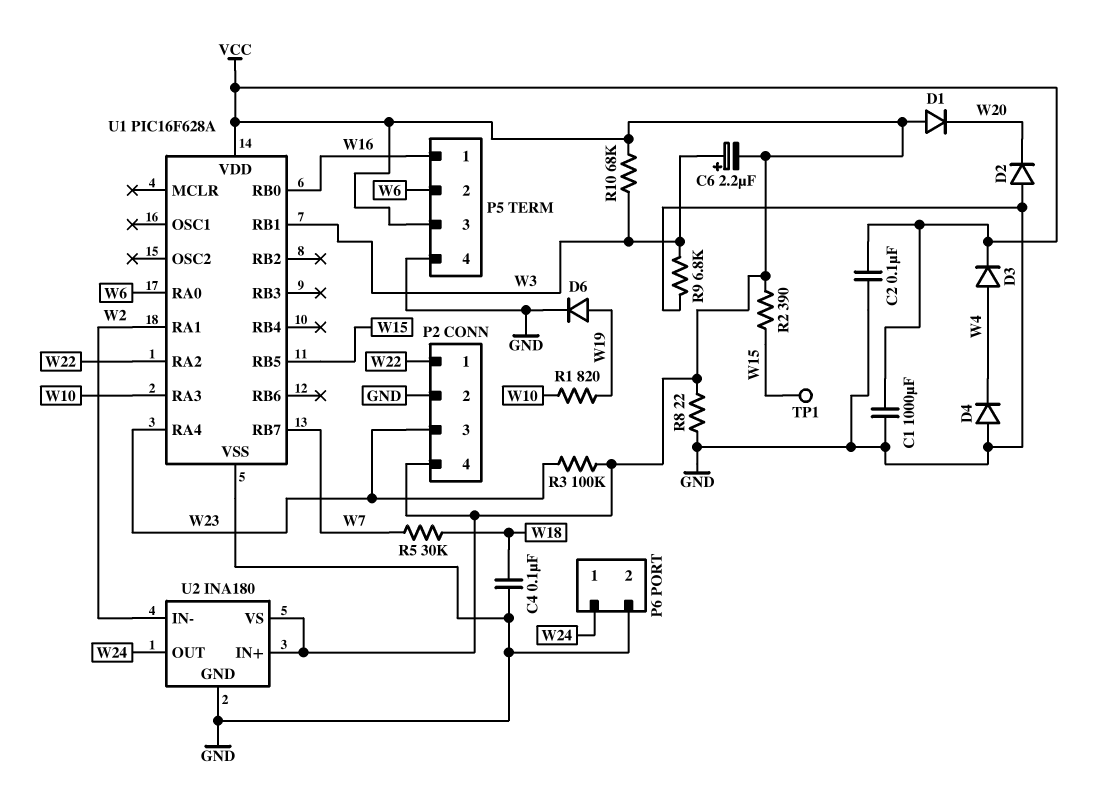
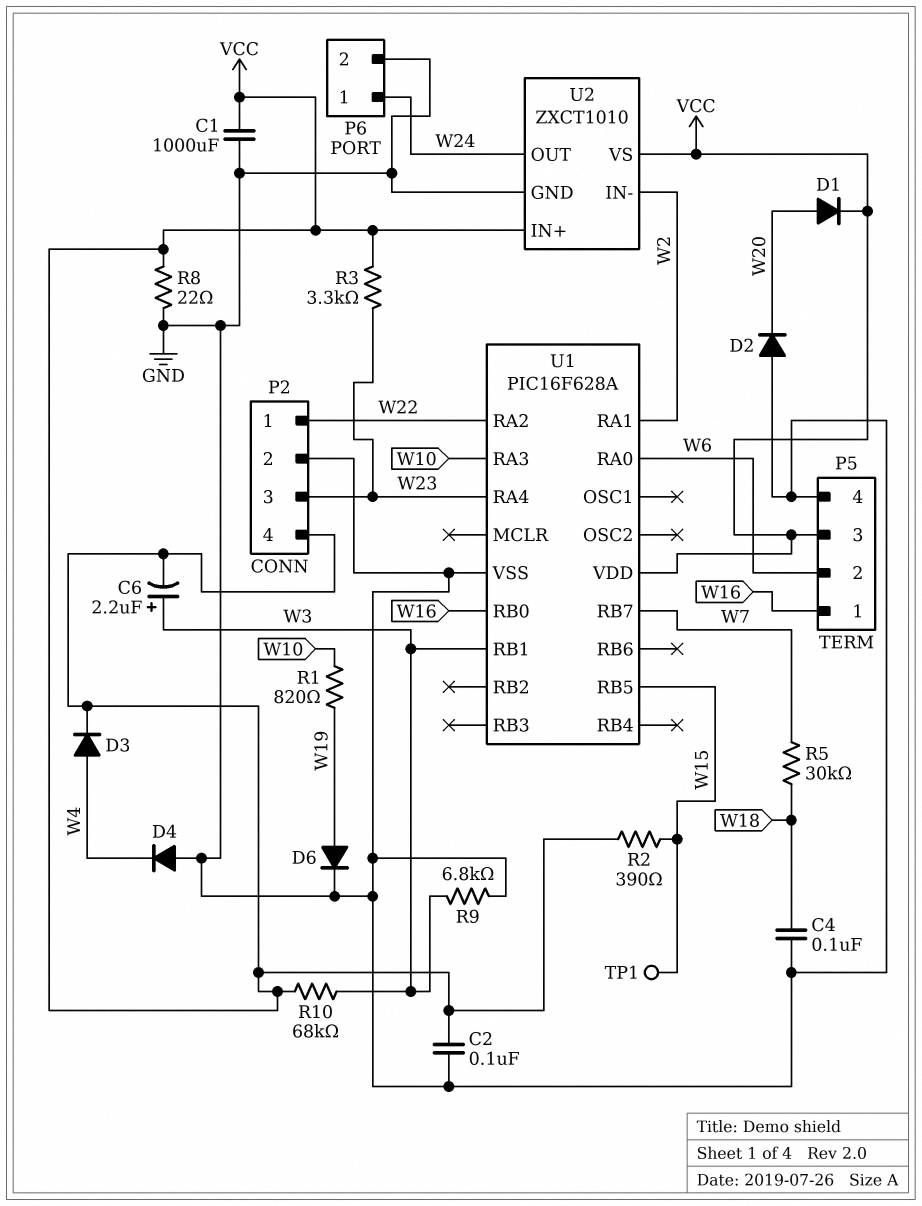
D1: diode (A VCC, K W20) -> diode (A W20, K VCC)
R3: 100k (VCC, W23) -> 3.3k (VCC, W23)
U2: INA180 -> ZXCT1010

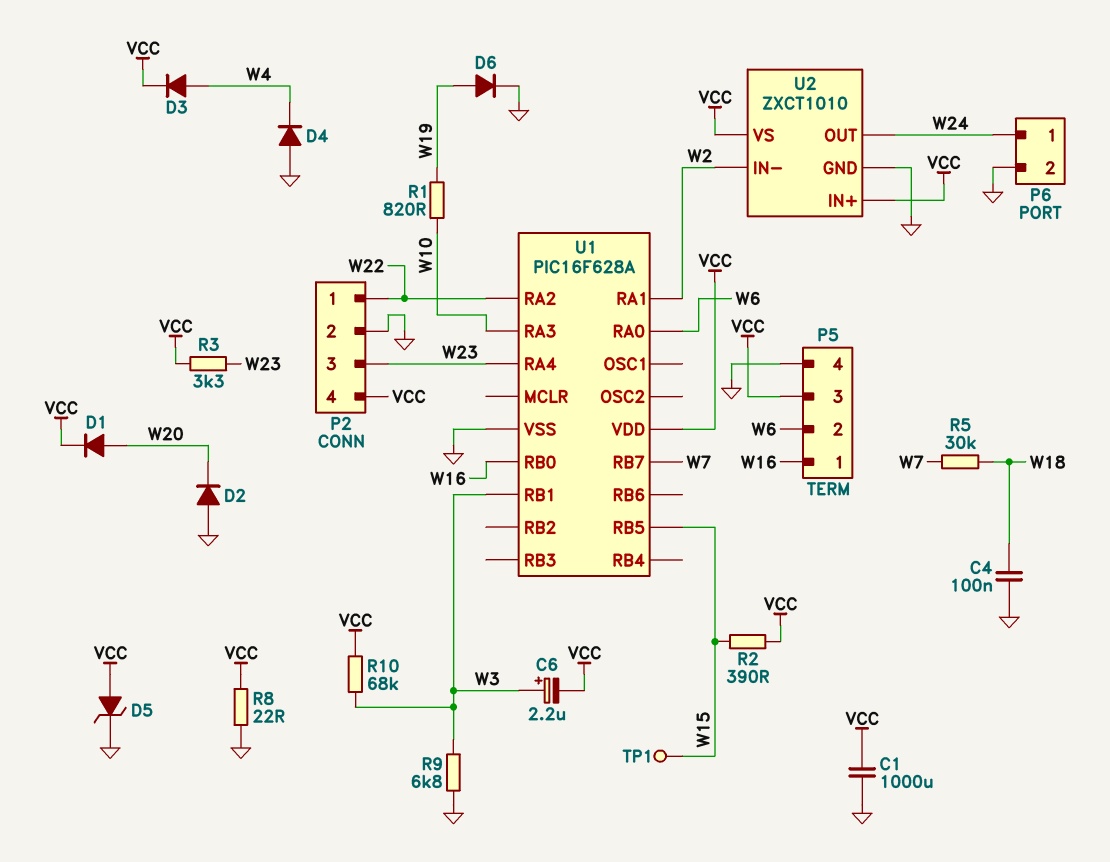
C2: 100nF (GND, VCC) -> none
D5: none -> zener (A VCC, K GND)

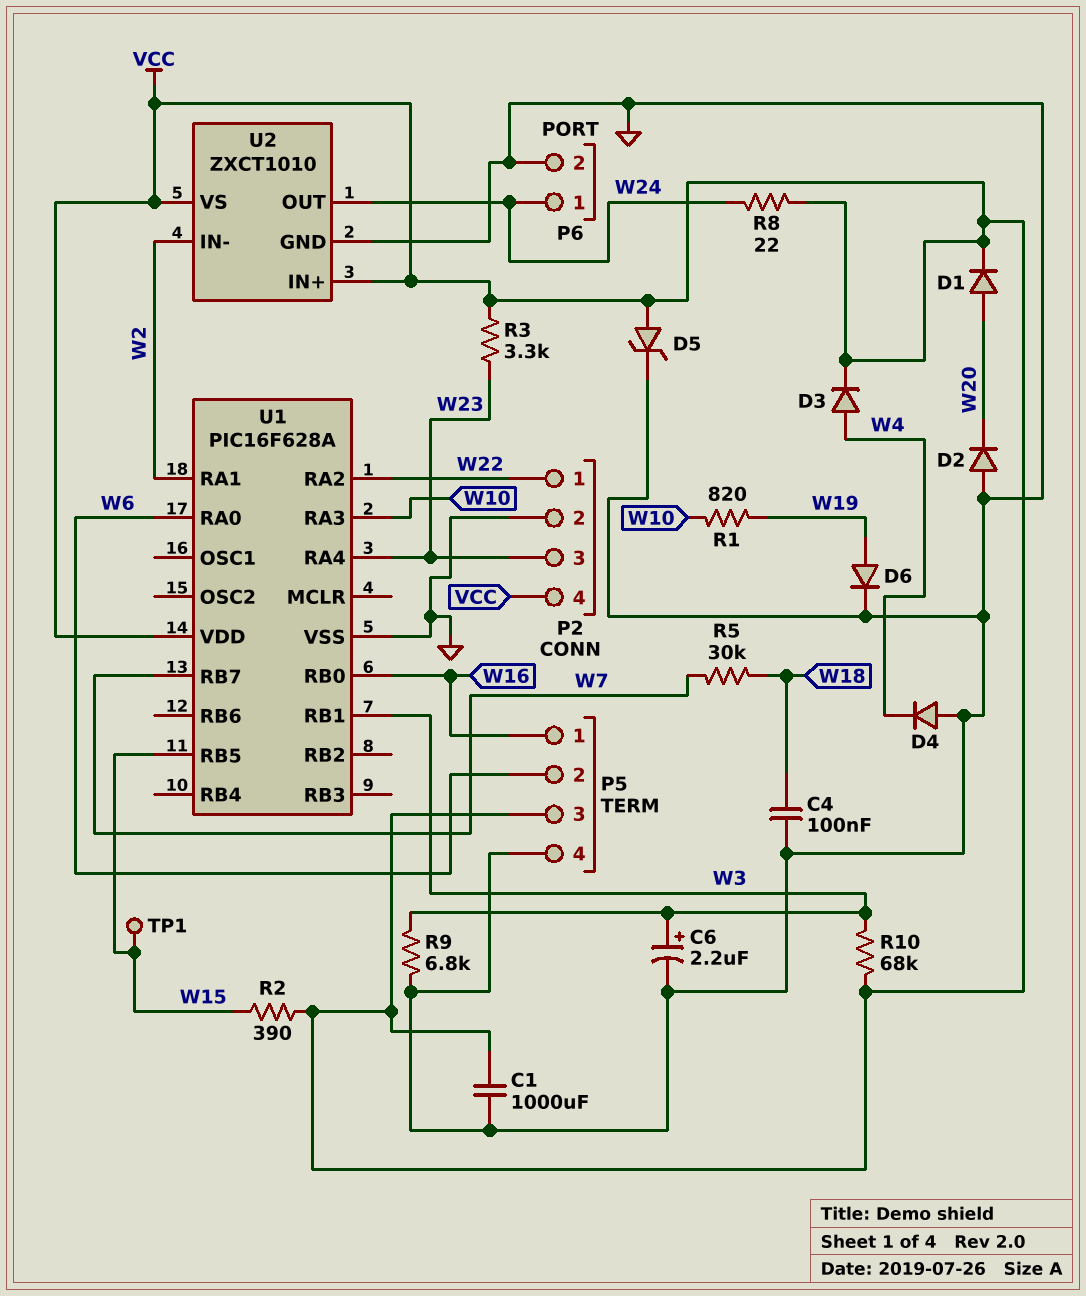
C6: 2.2uF (plus W3, minus VCC) -> 2.2uF (plus W3, minus GND)
R8: 22 (GND, VCC) -> 22 (VCC, W24)

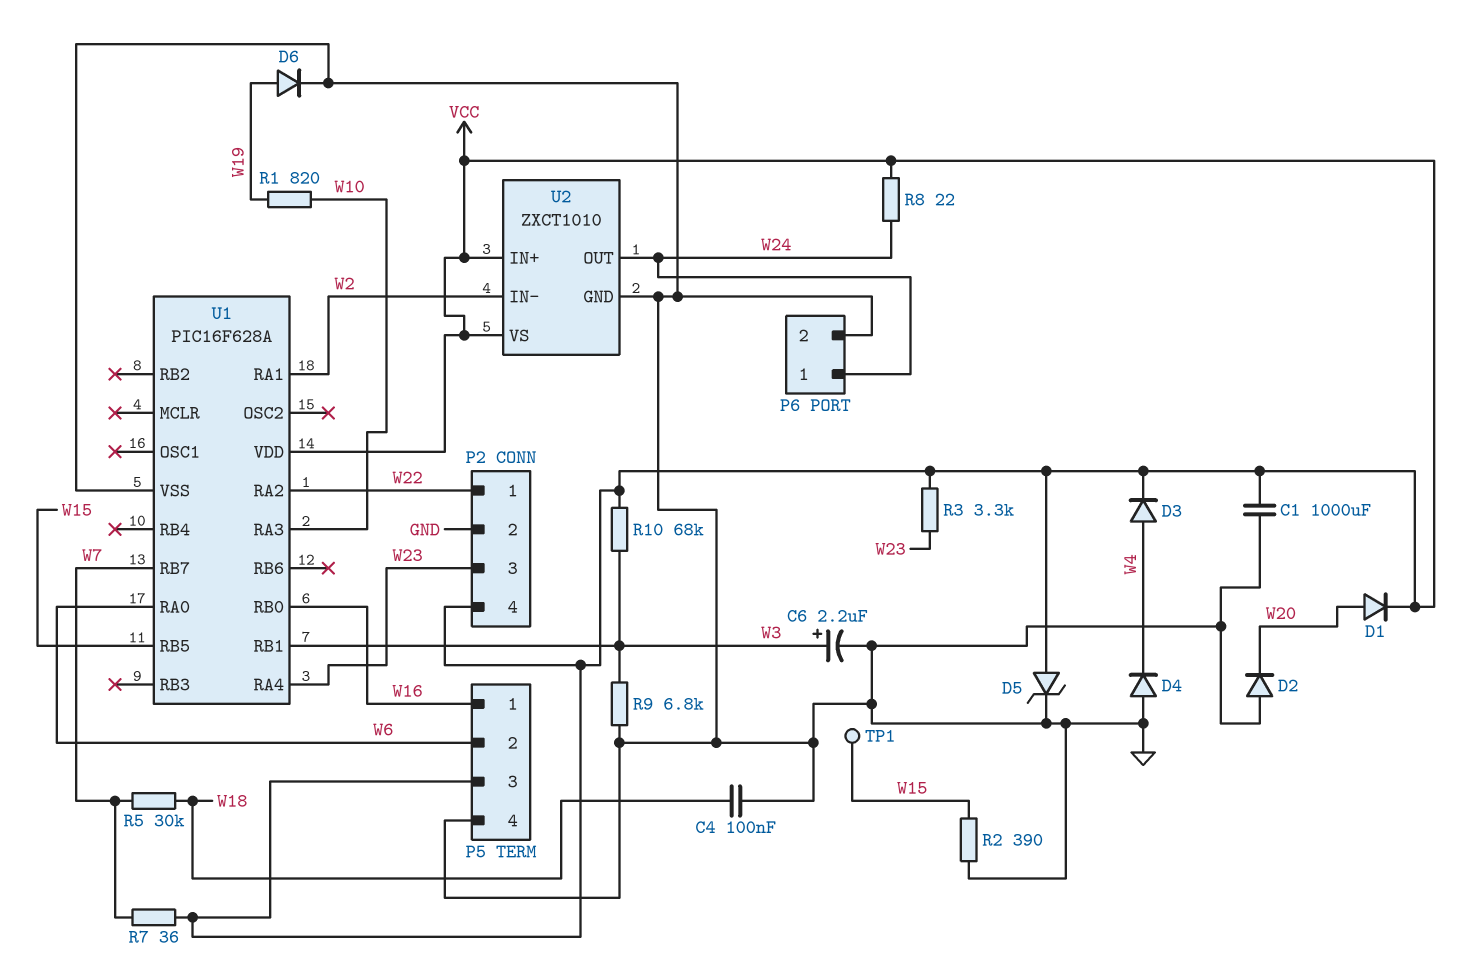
R2: 390 (VCC, W15) -> 390 (GND, W15)
R7: none -> 36 (VCC, W7)

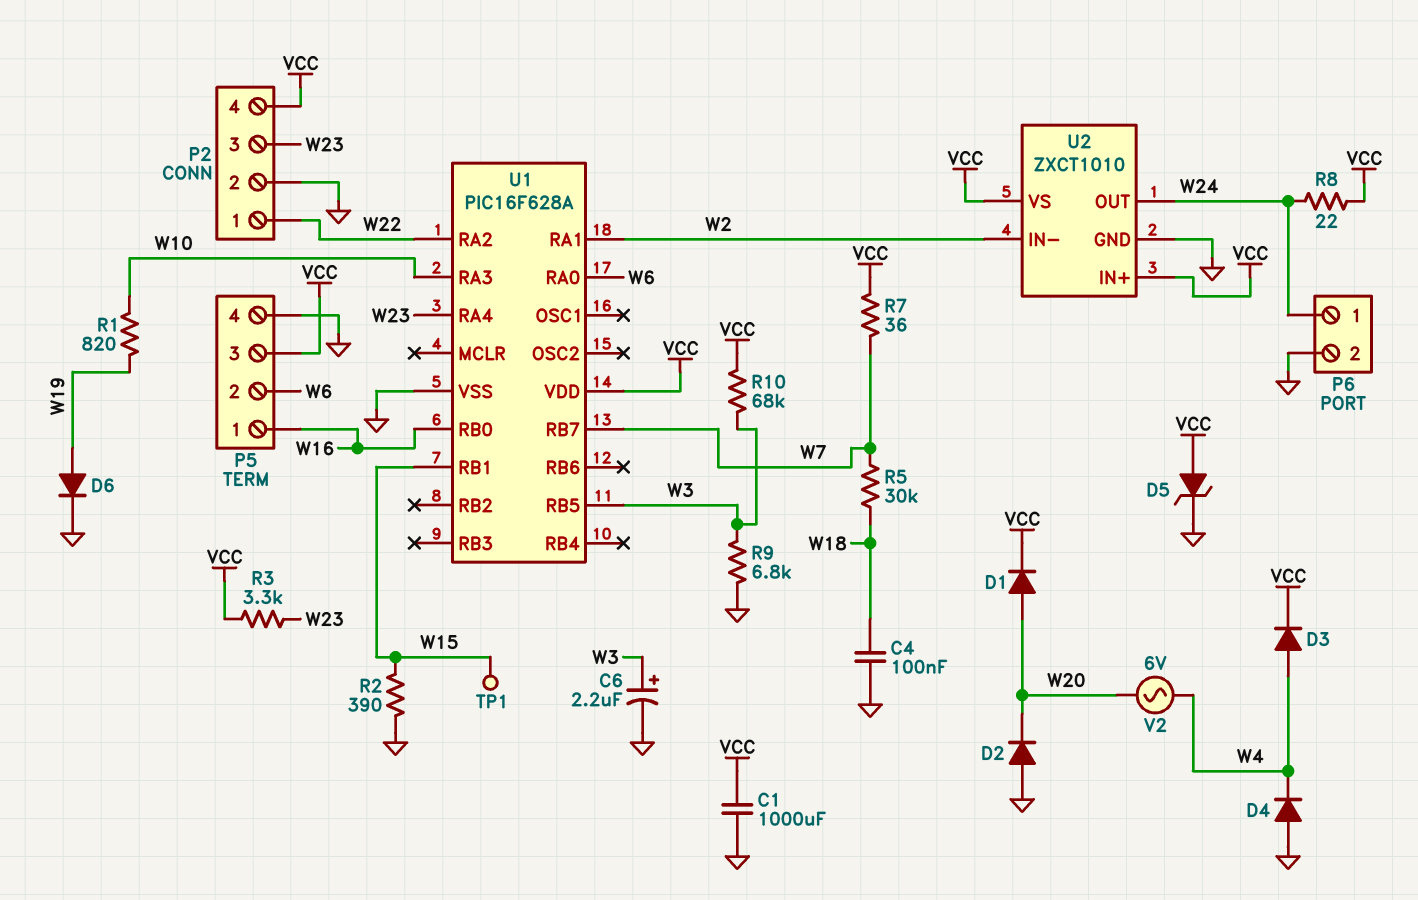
U1 pin RB1: W3 -> W15
U1 pin RB5: W15 -> W3
V2: none -> AC 6V (W4, W20)

